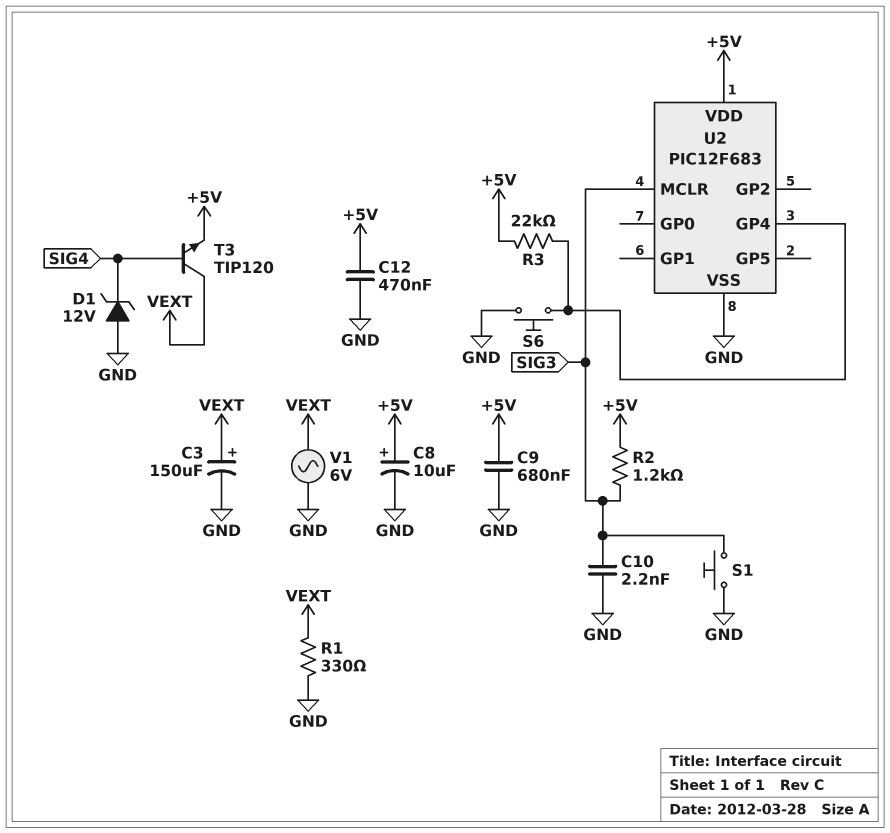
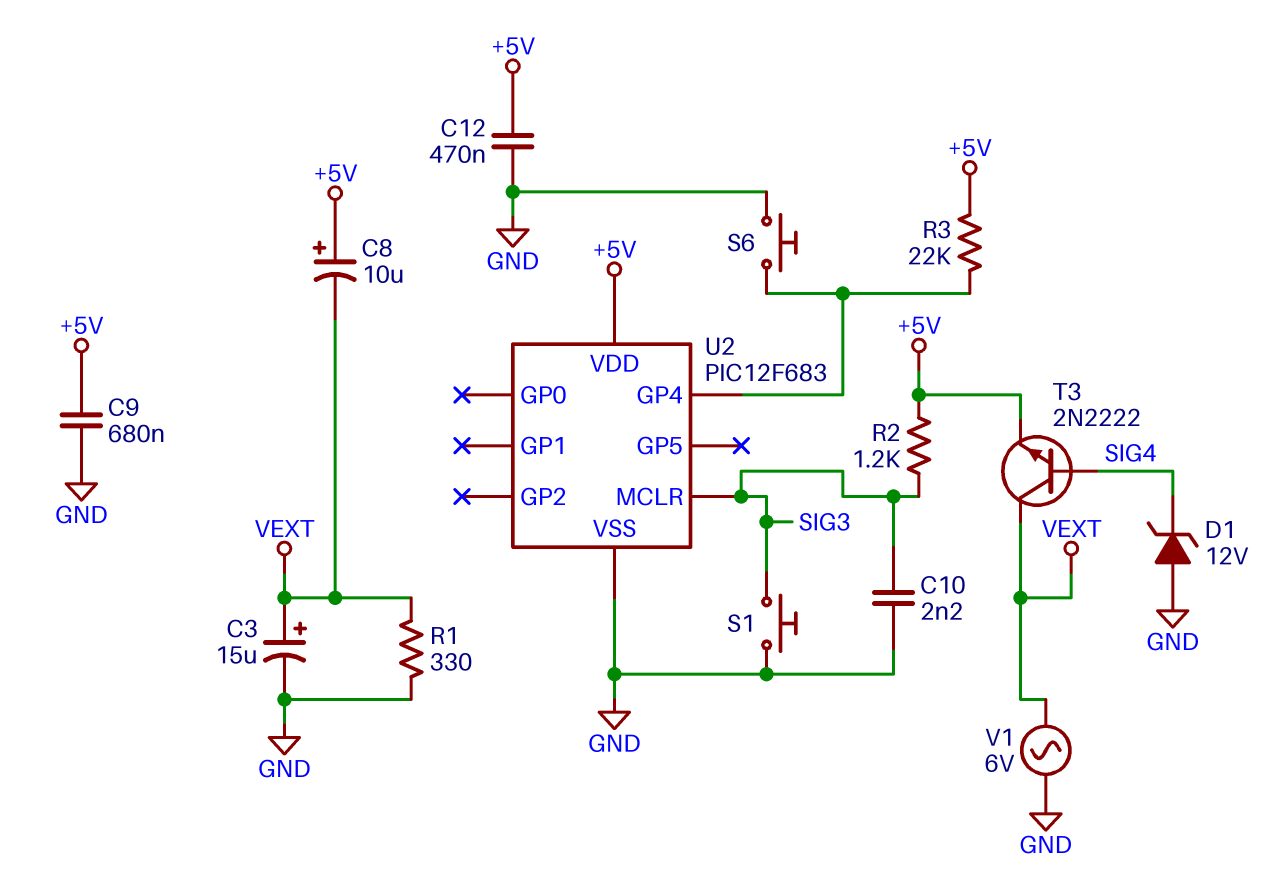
C3: 150uF (plus VEXT, minus GND) -> 15uF (plus VEXT, minus GND)
C8: 10uF (plus +5V, minus GND) -> 10uF (plus +5V, minus VEXT)
T3: NPN TIP120 (B SIG4, C VEXT, E +5V) -> NPN 2N2222 (B SIG4, C VEXT, E +5V)

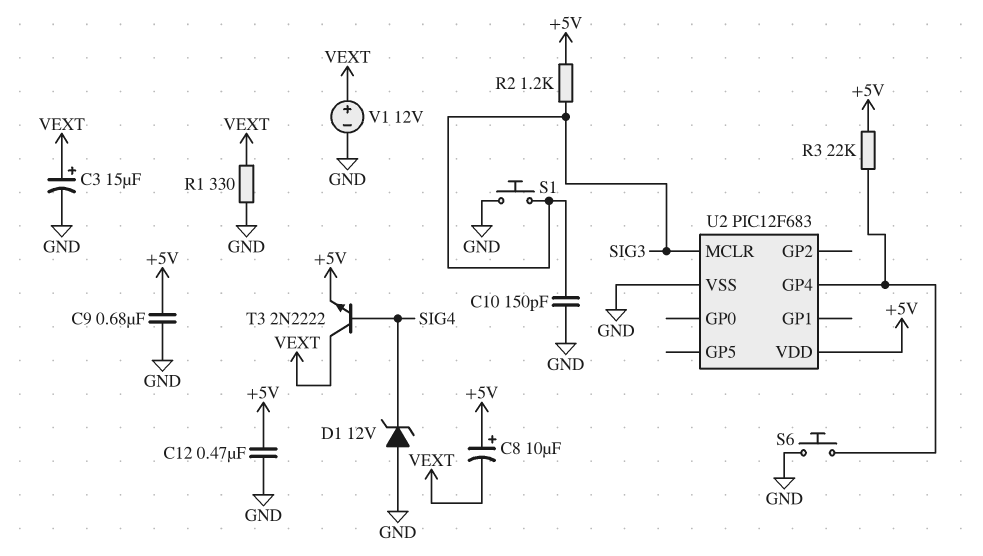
C10: 2.2nF (GND, SIG3) -> 150pF (GND, SIG3)
V1: AC 6V (GND, VEXT) -> 12V (plus VEXT, minus GND)

